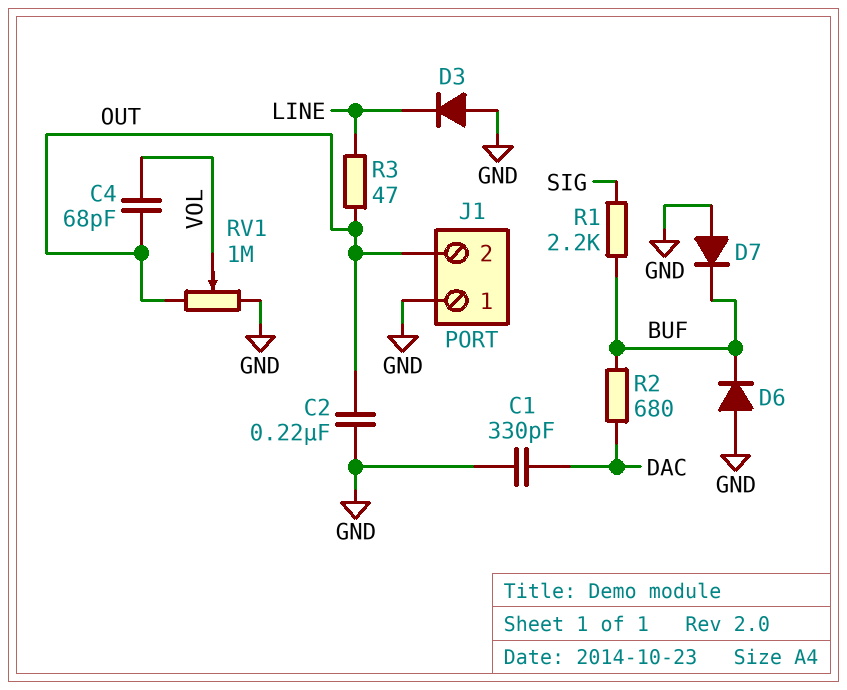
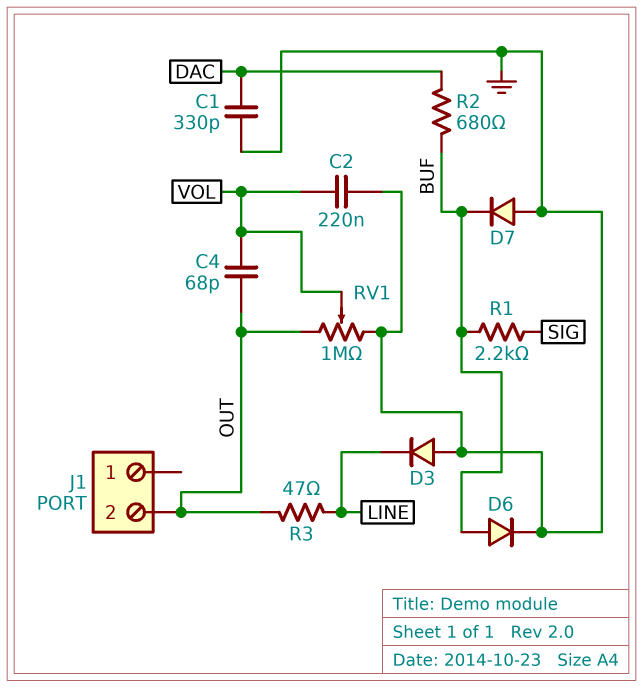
C2: 220nF (GND, OUT) -> 220nF (GND, VOL)
D6: diode (A GND, K BUF) -> diode (A BUF, K GND)
J1 pin 1: GND -> none

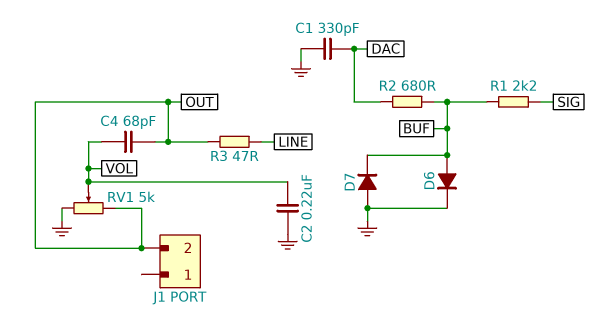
D3: diode (A GND, K LINE) -> none
RV1: 1M (GND, OUT, wiper VOL) -> 5k (GND, OUT, wiper VOL)

